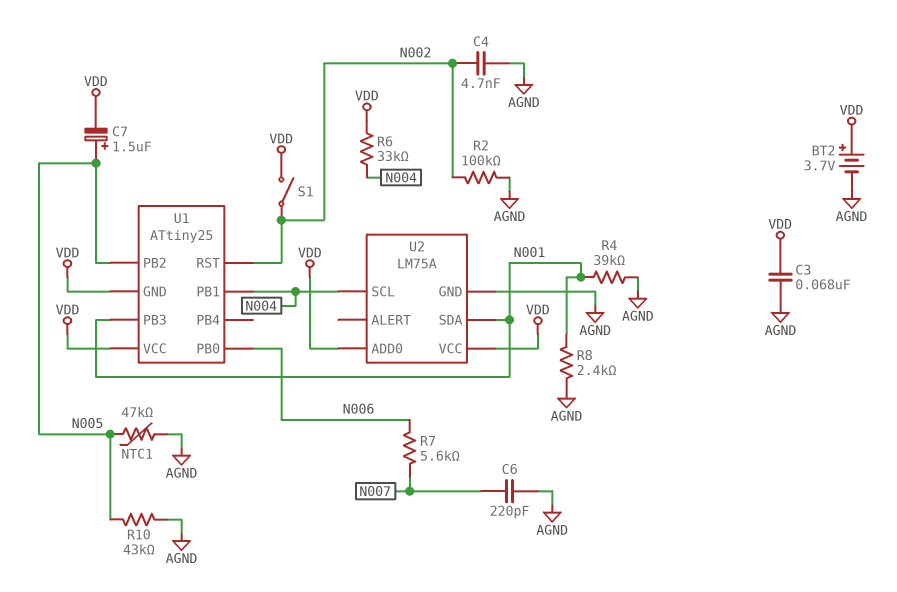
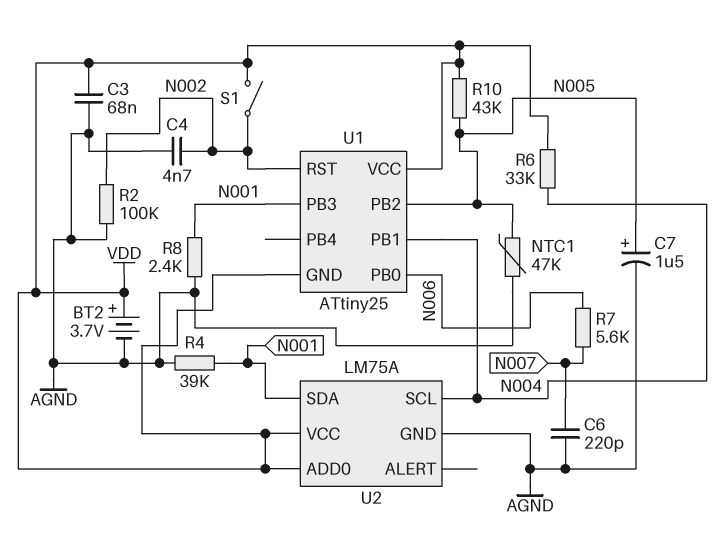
C7: 1.5uF (plus N005, minus VDD) -> 1.5uF (plus N005, minus AGND)
R10: 43k (AGND, N005) -> 43k (N005, VDD)

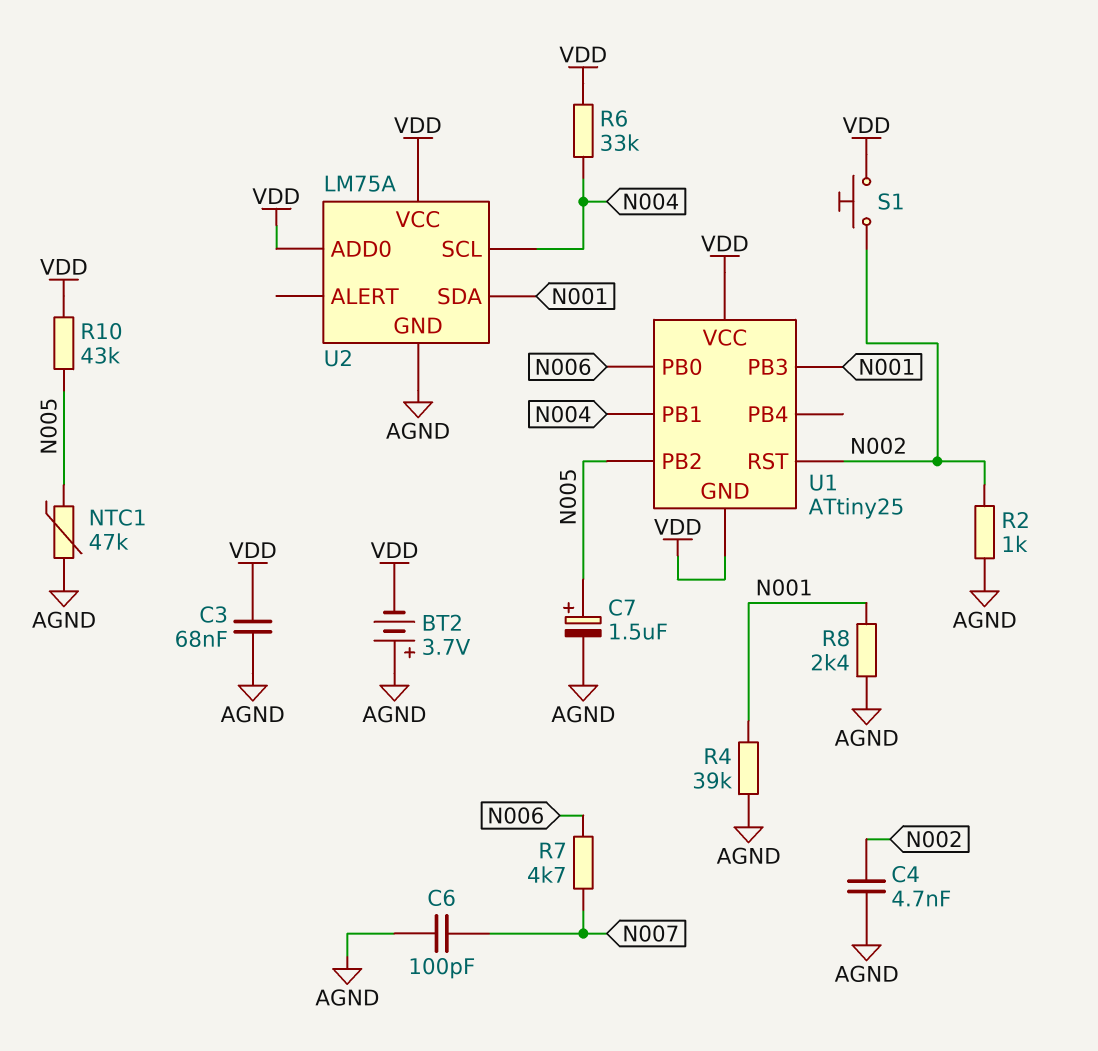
BT2: 3.7V (plus VDD, minus AGND) -> 3.7V (plus AGND, minus VDD)
C6: 220pF (AGND, N007) -> 100pF (AGND, N007)
R2: 100k (AGND, N002) -> 1k (AGND, N002)
R7: 5.6k (N006, N007) -> 4.7k (N006, N007)
S1: switch (N002, VDD) -> button (N002, VDD)

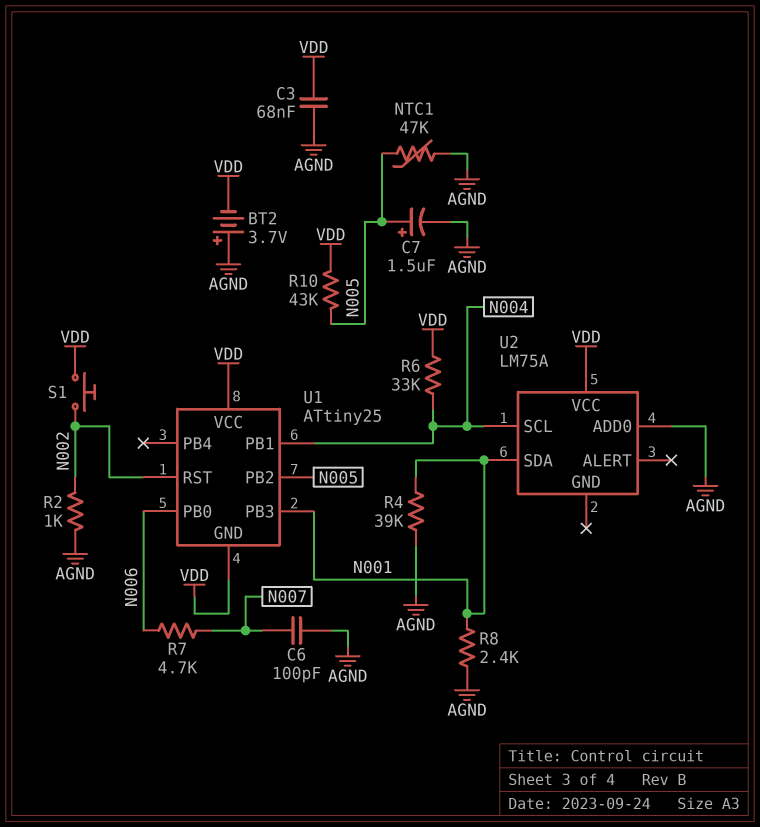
C4: 4.7nF (AGND, N002) -> none
U2 pin ADD0: VDD -> AGND
U2 pin GND: AGND -> none

